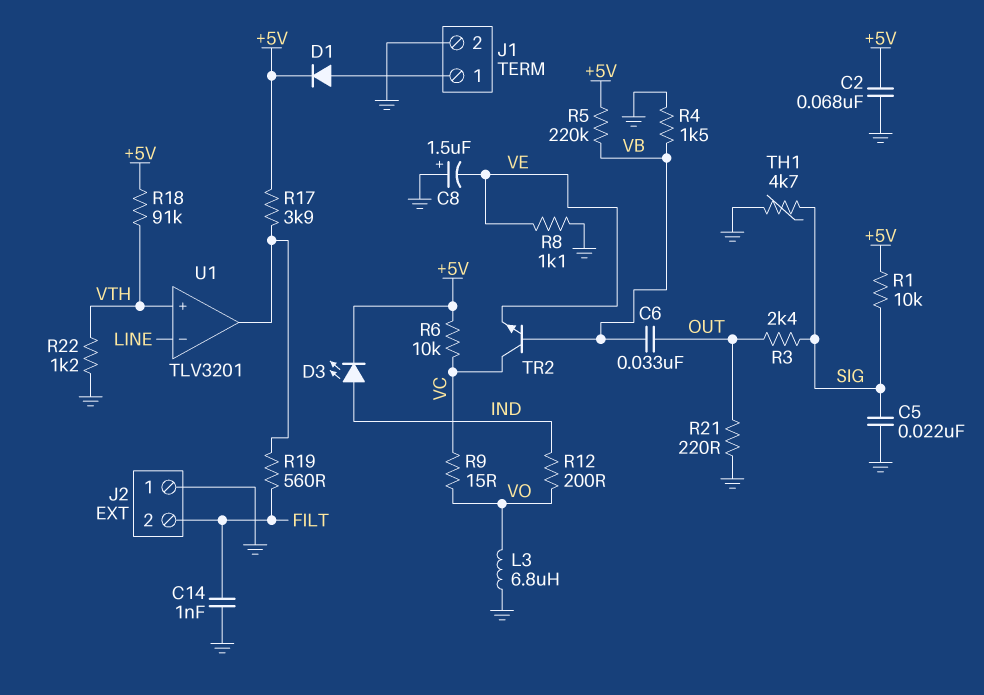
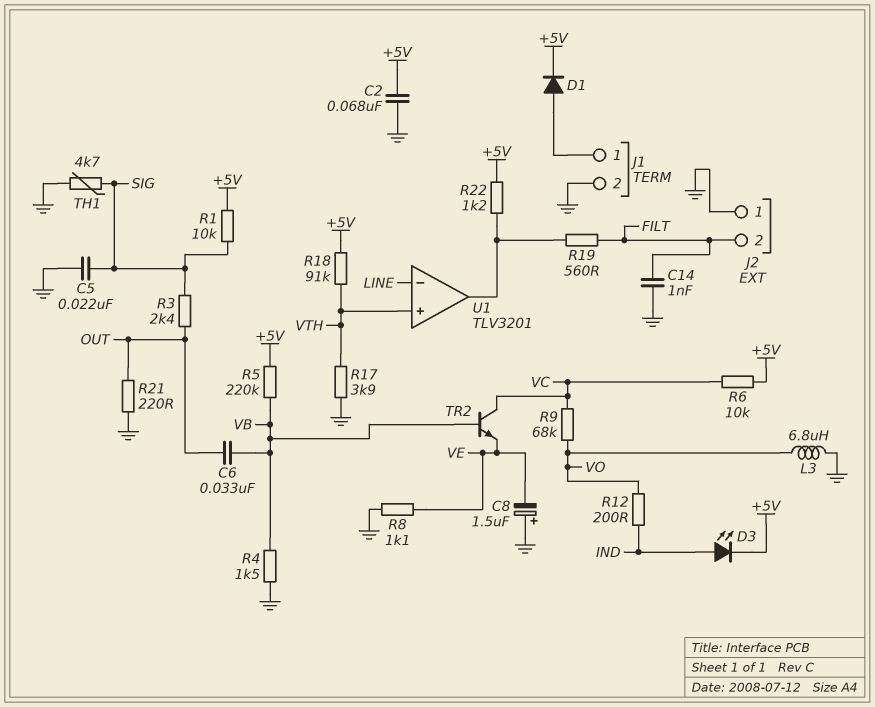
R9: 15 (VC, VO) -> 68k (VC, VO)
R17: 3.9k (+5V, U1/out) -> 3.9k (GND, VTH)
R22: 1.2k (GND, VTH) -> 1.2k (+5V, U1/out)

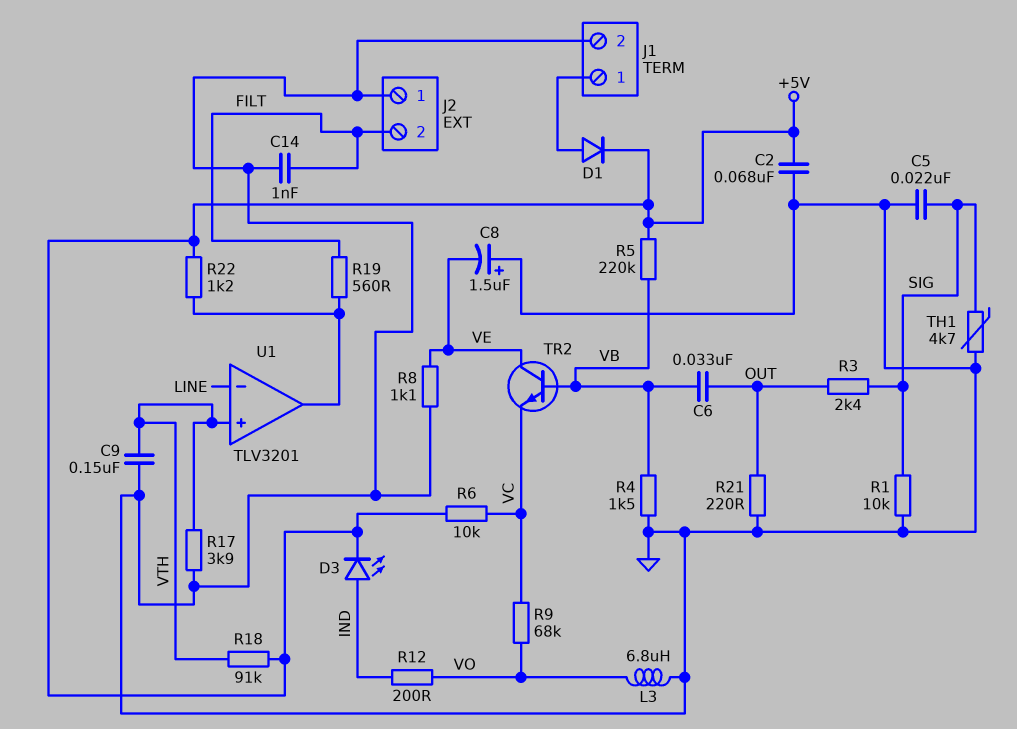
C9: none -> 150nF (GND, VTH)
R1: 10k (+5V, SIG) -> 10k (GND, SIG)
TR2: NPN (B VB, C VC, E VE) -> NPN (B VB, C VE, E VC)

